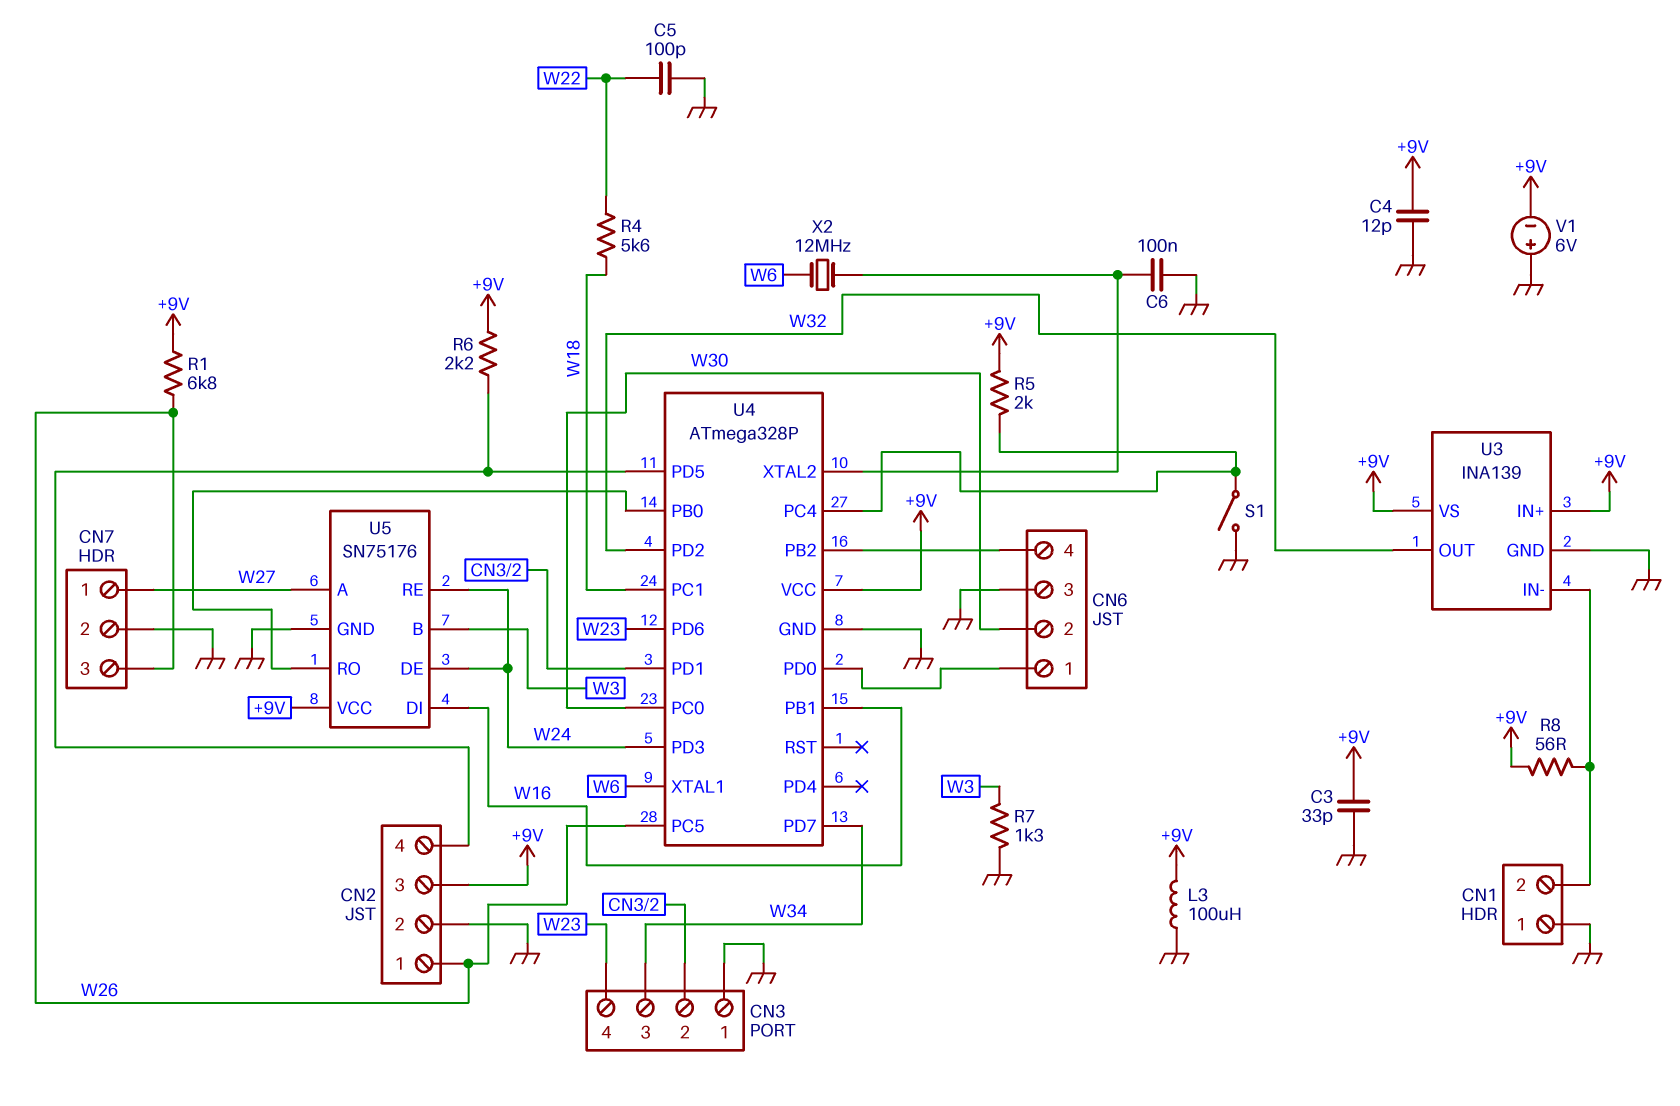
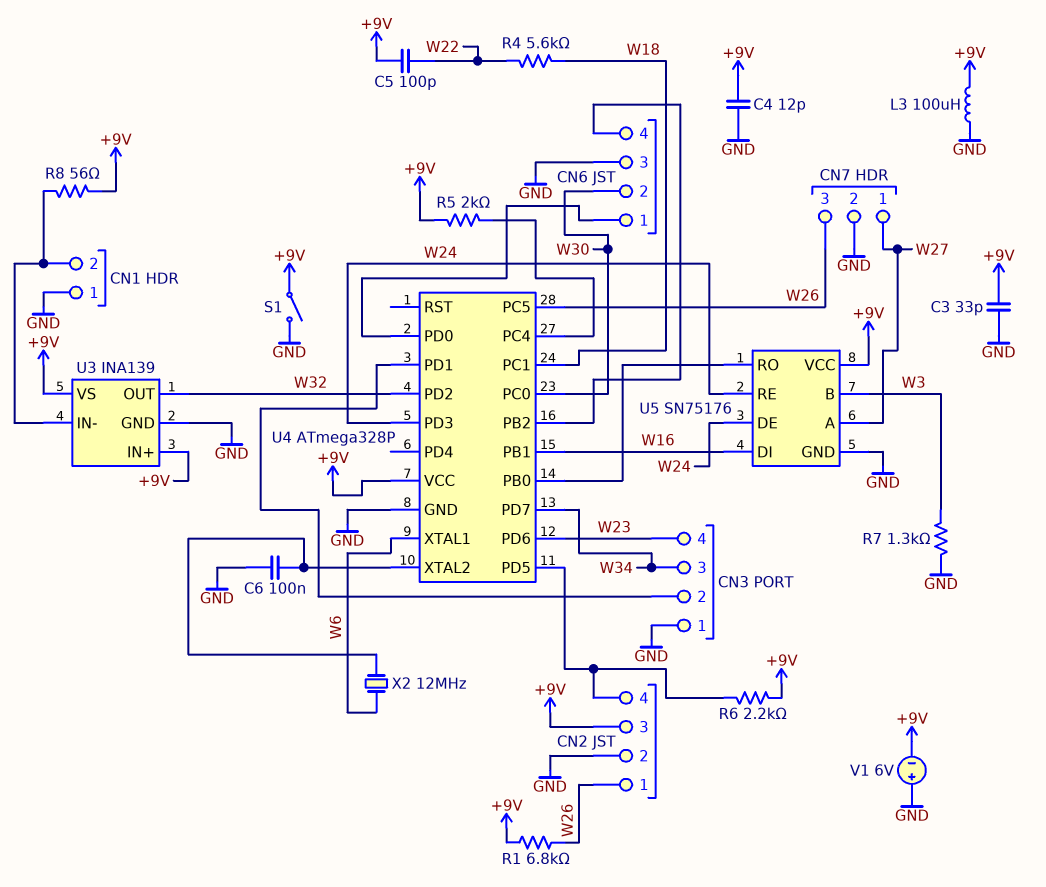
C5: 100pF (GND, W22) -> 100pF (+9V, W22)
S1: switch (GND, U4/PC4) -> switch (+9V, GND)

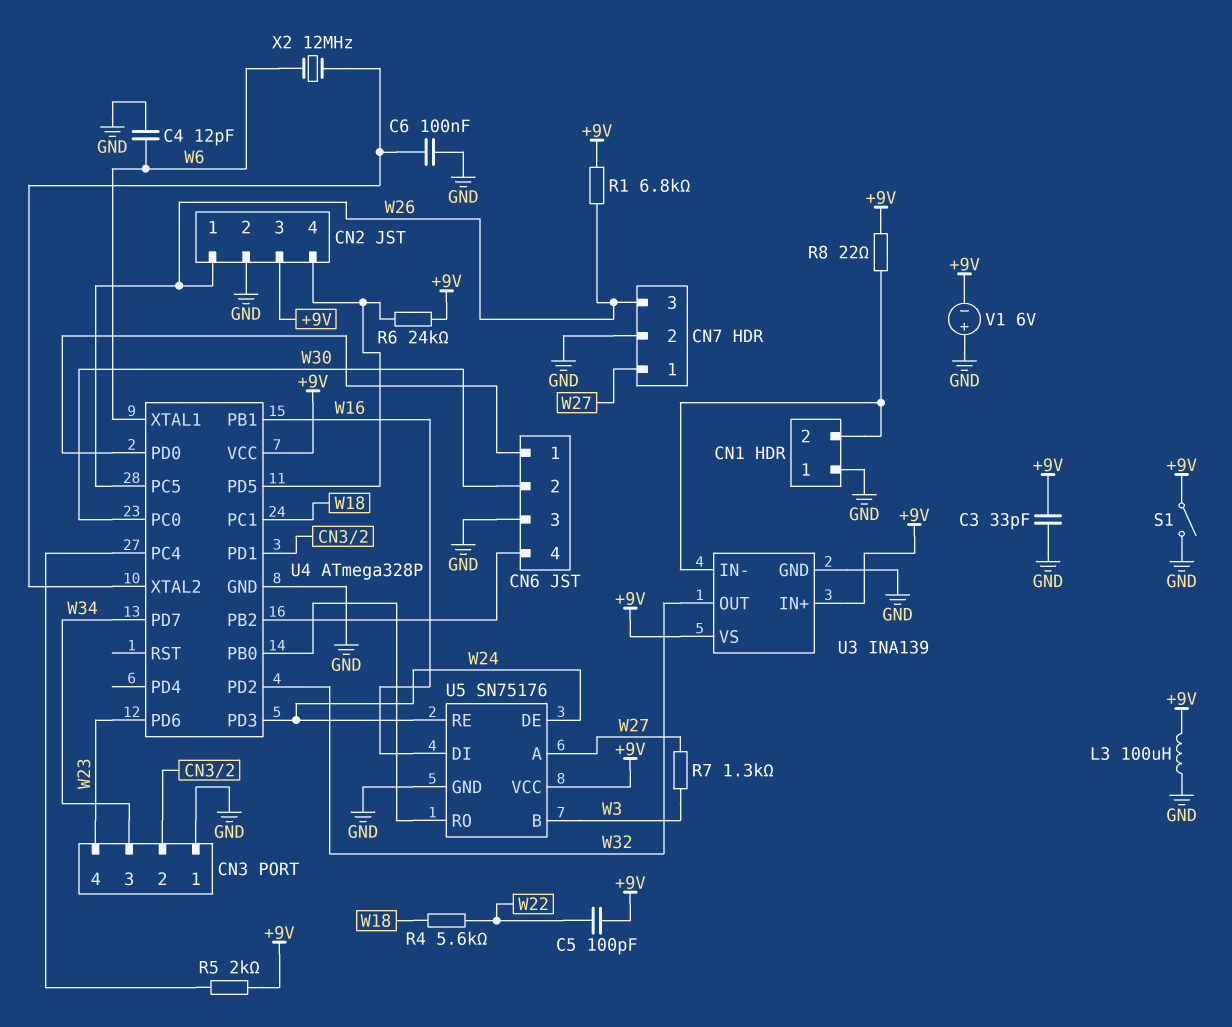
C4: 12pF (+9V, GND) -> 12pF (GND, W6)
R6: 2.2k (+9V, CN2/4) -> 24k (+9V, CN2/4)
R7: 1.3k (GND, W3) -> 1.3k (W3, W27)
R8: 56 (+9V, CN1/2) -> 22 (+9V, CN1/2)

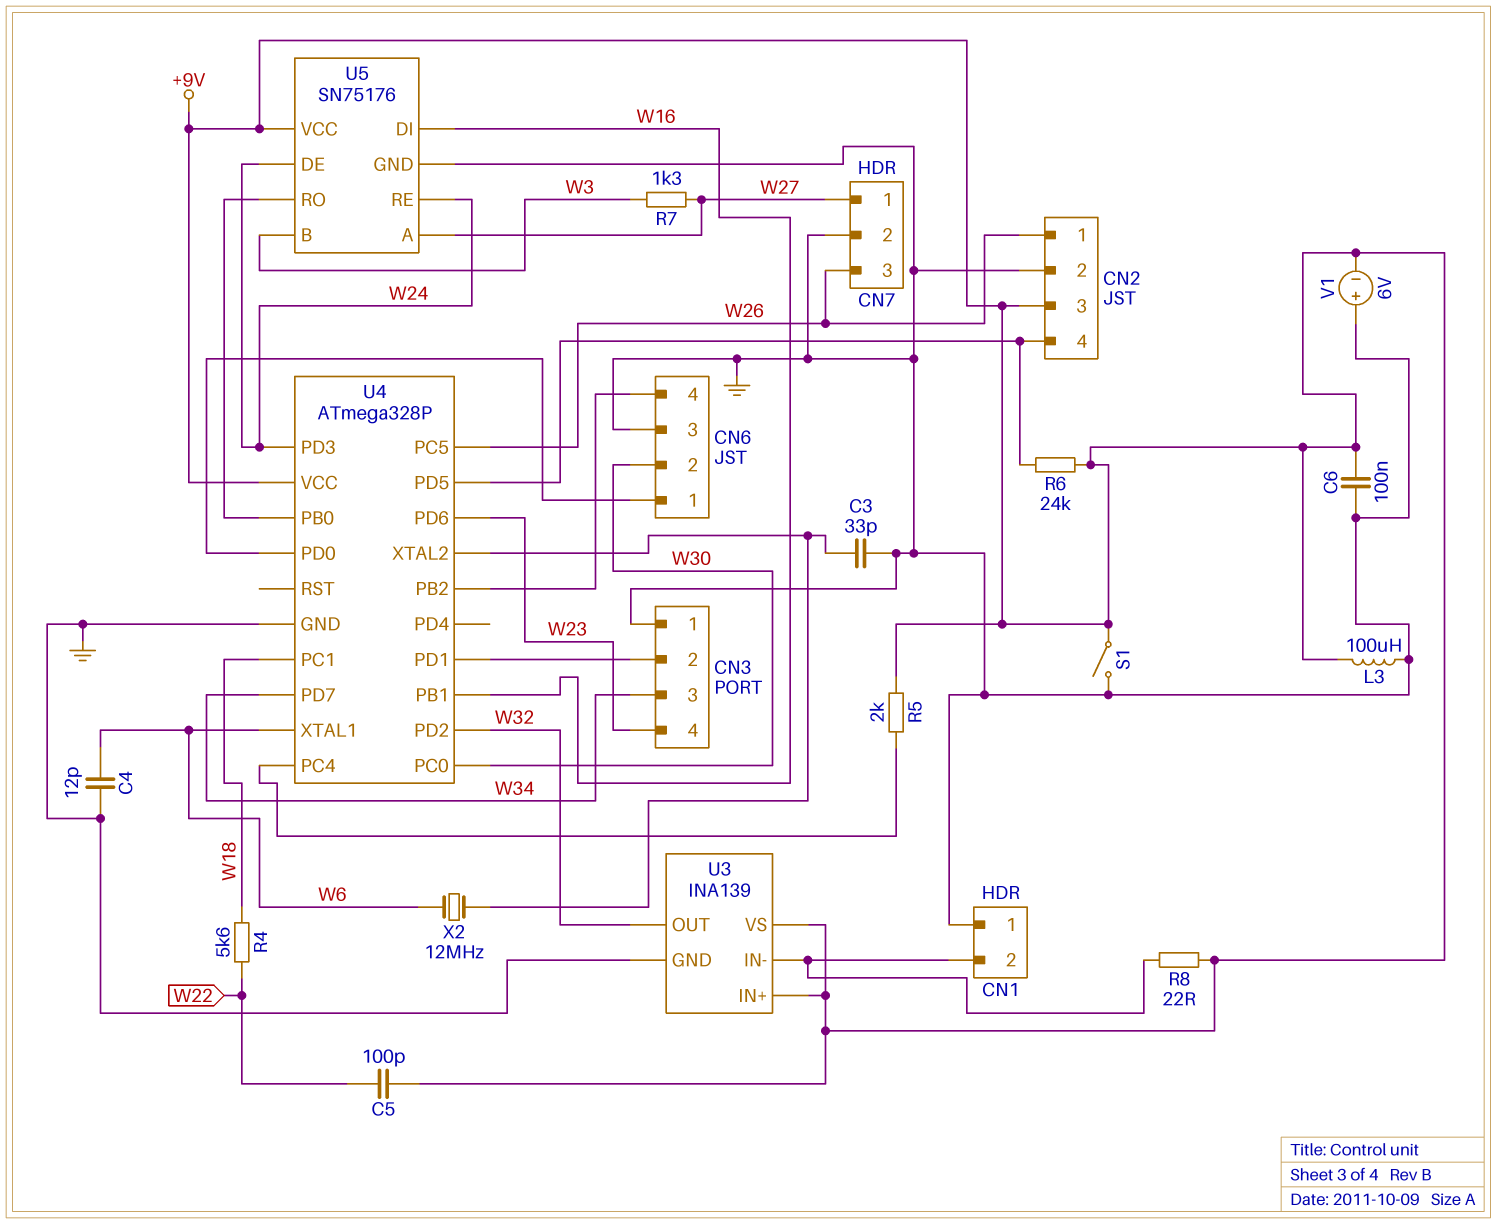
C3: 33pF (+9V, GND) -> 33pF (GND, U4/XTAL2)
C6: 100nF (GND, U4/XTAL2) -> 100nF (+9V, GND)
R1: 6.8k (+9V, W26) -> none

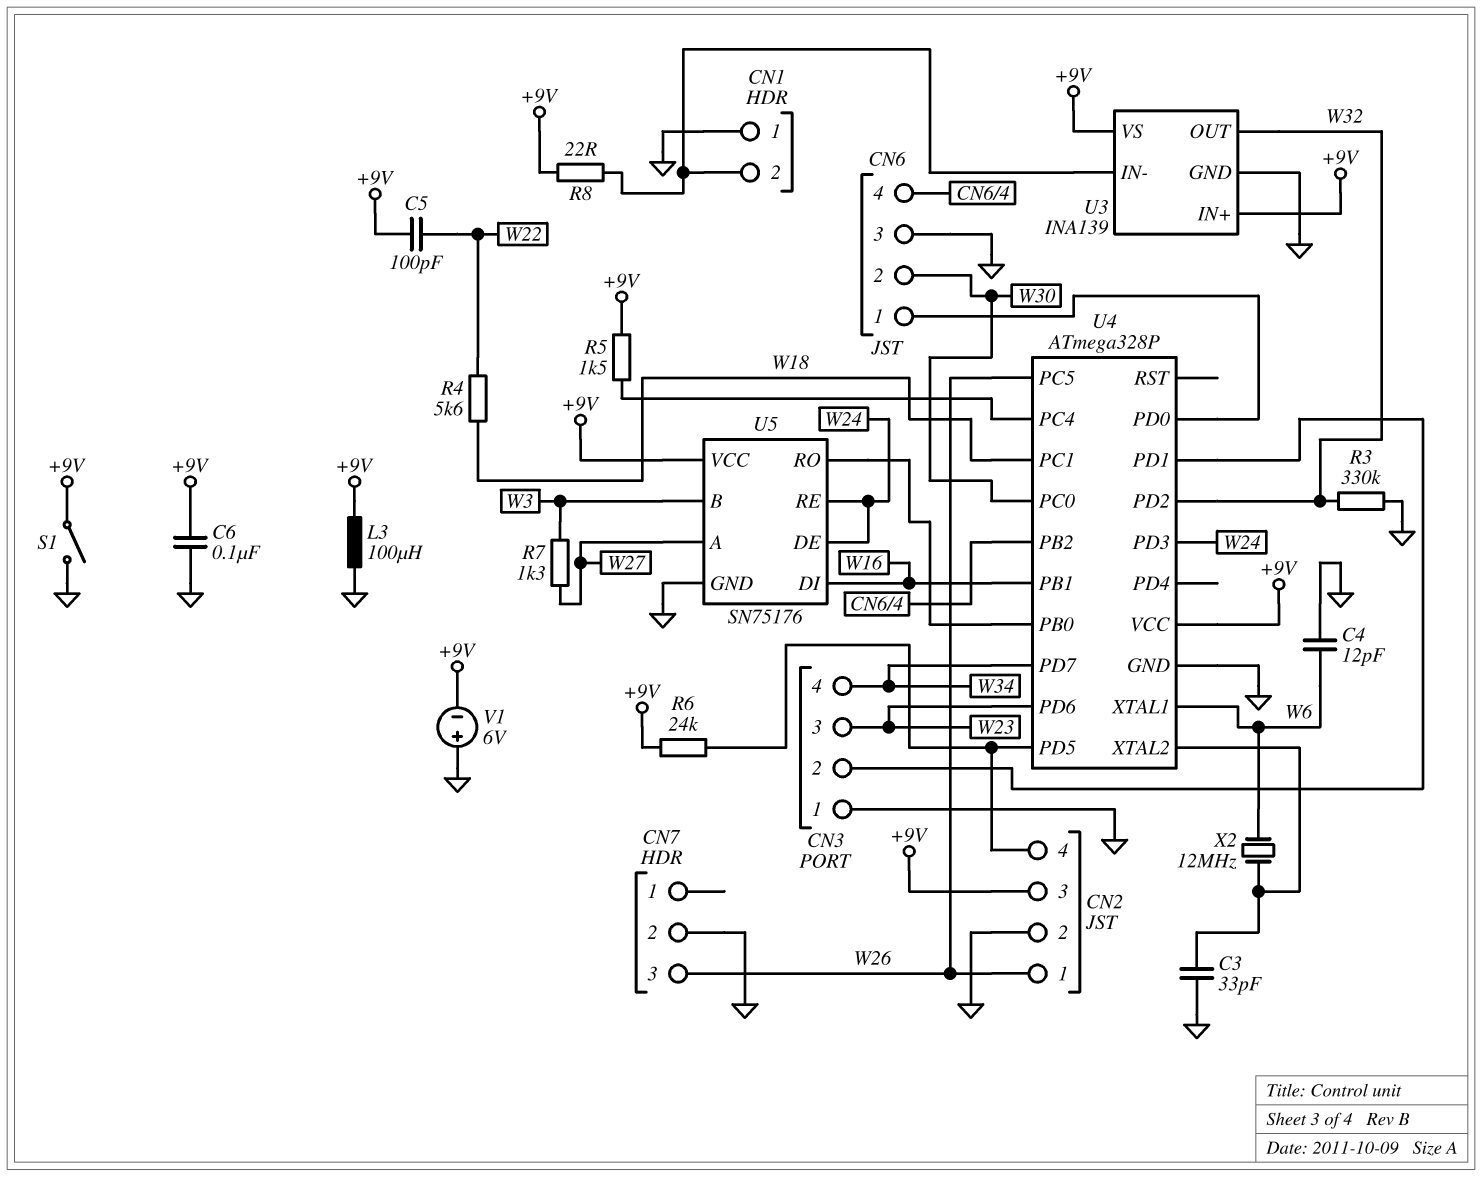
CN3 pin 3: W34 -> W23
CN3 pin 4: W23 -> W34
CN7 pin 1: W27 -> none
R3: none -> 330k (GND, W32)
R5: 2k (+9V, U4/PC4) -> 1.5k (+9V, U4/PC4)

